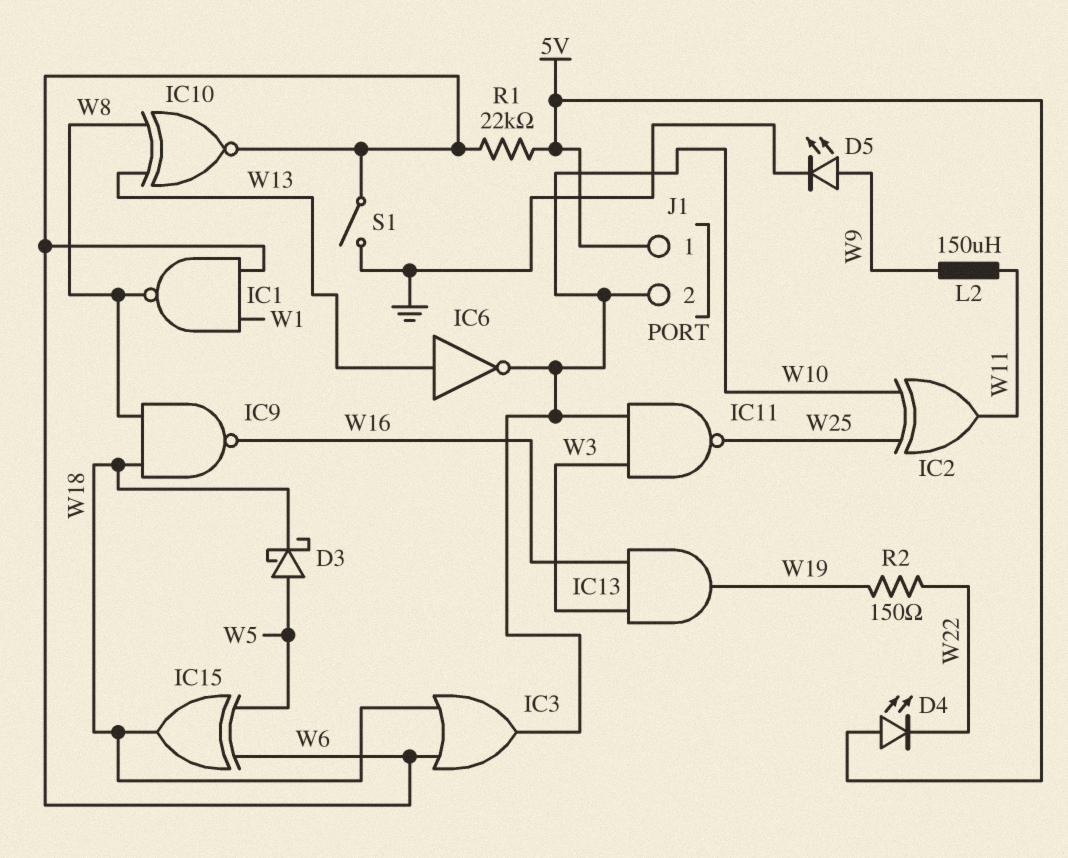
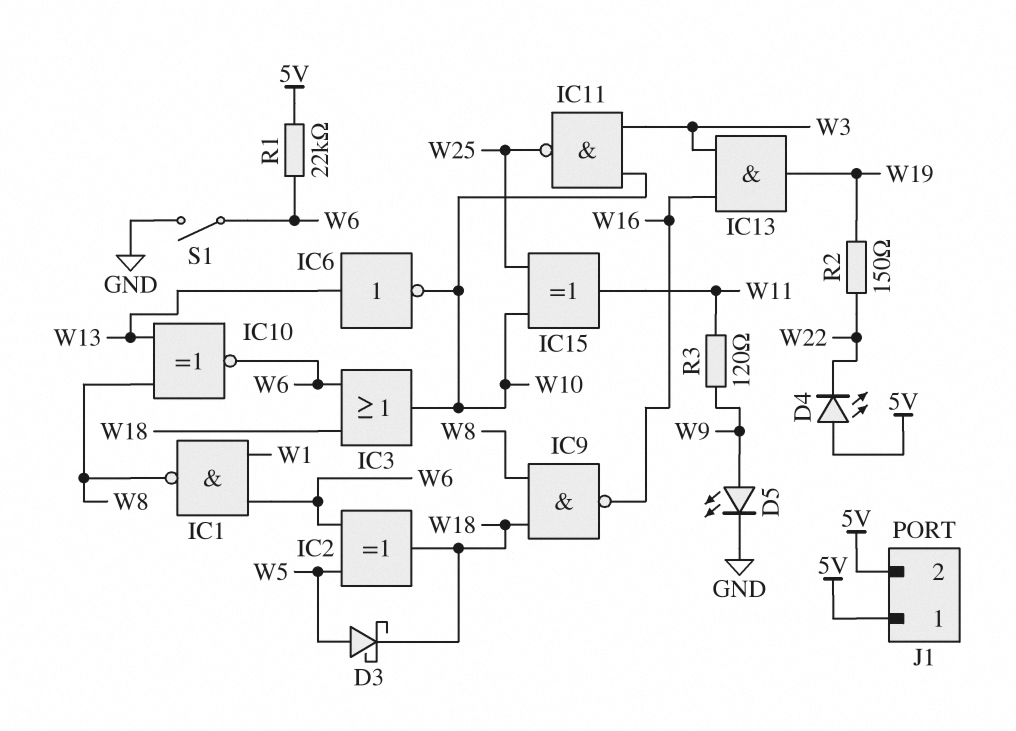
IC2: XOR (in W10, in W25, out W11) -> XOR (in W5, in W6, out W18)
IC15: XOR (in W5, in W6, out W18) -> XOR (in W10, in W25, out W11)
J1 pin 2: W10 -> 5V
L2: 150uH (W9, W11) -> none
R3: none -> 120 (W9, W11)

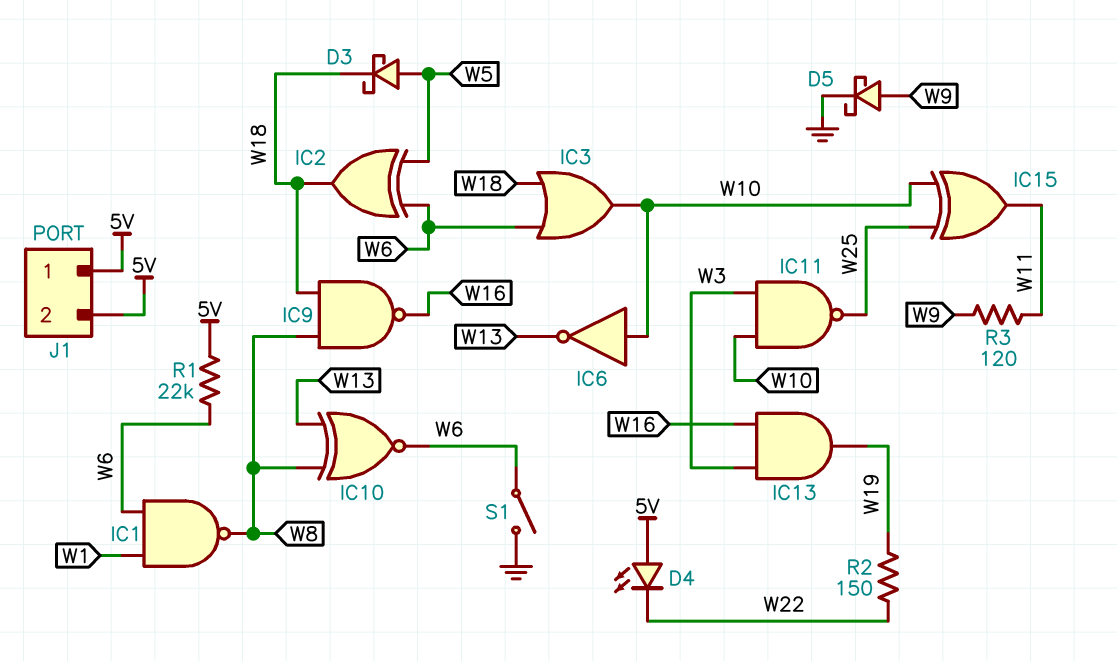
D5: LED (A W9, K GND) -> schottky (A W9, K GND)
IC6: NOT (in W13, out W10) -> NOT (in W10, out W13)

